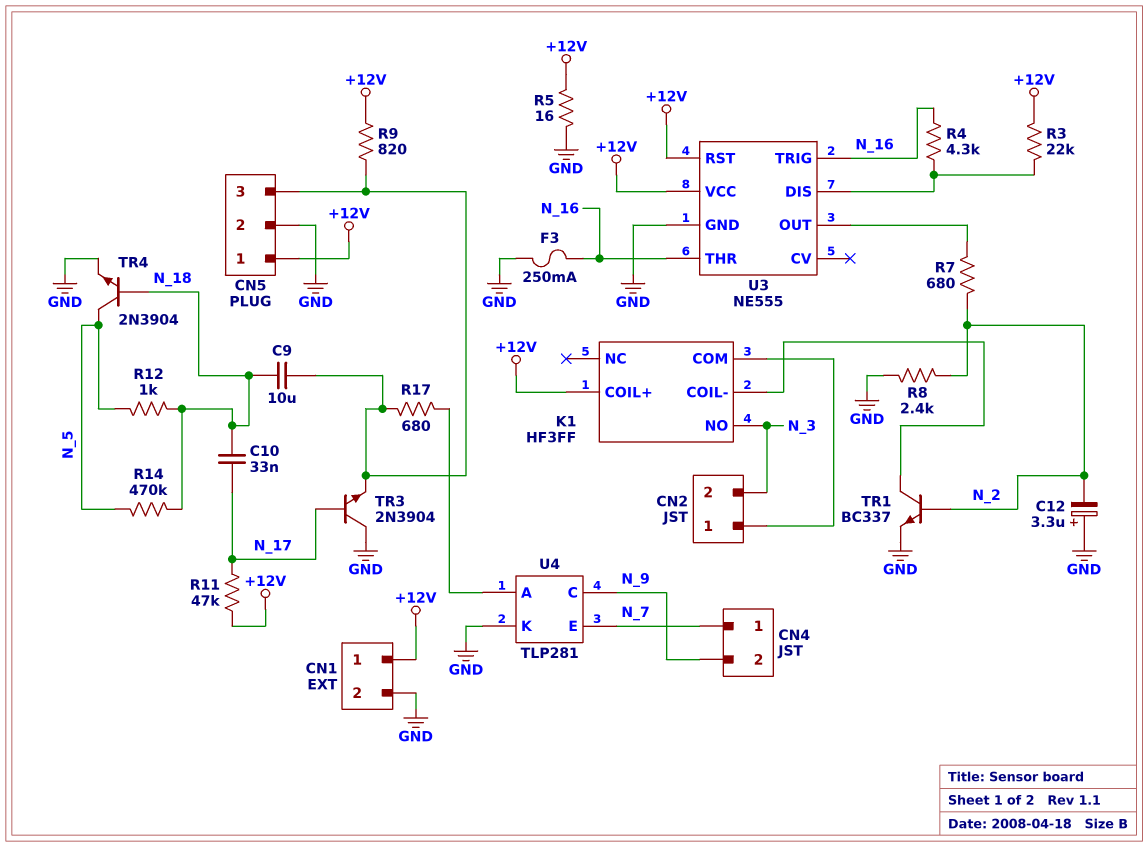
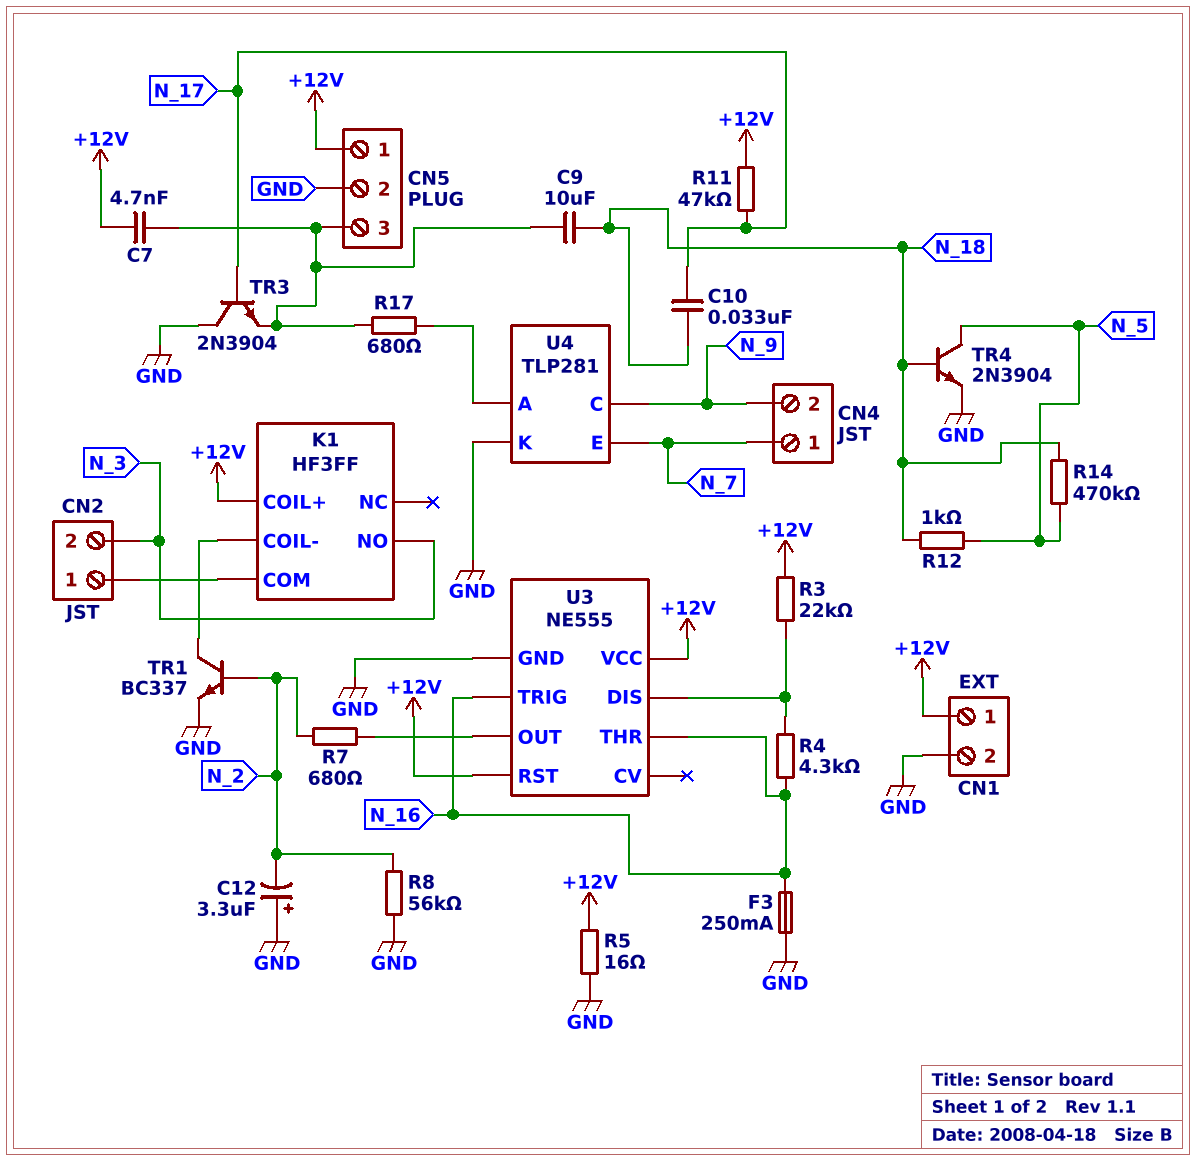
C7: none -> 4.7nF (+12V, CN5/3)
R8: 2.4k (GND, N_2) -> 56k (GND, N_2)
R9: 820 (+12V, CN5/3) -> none

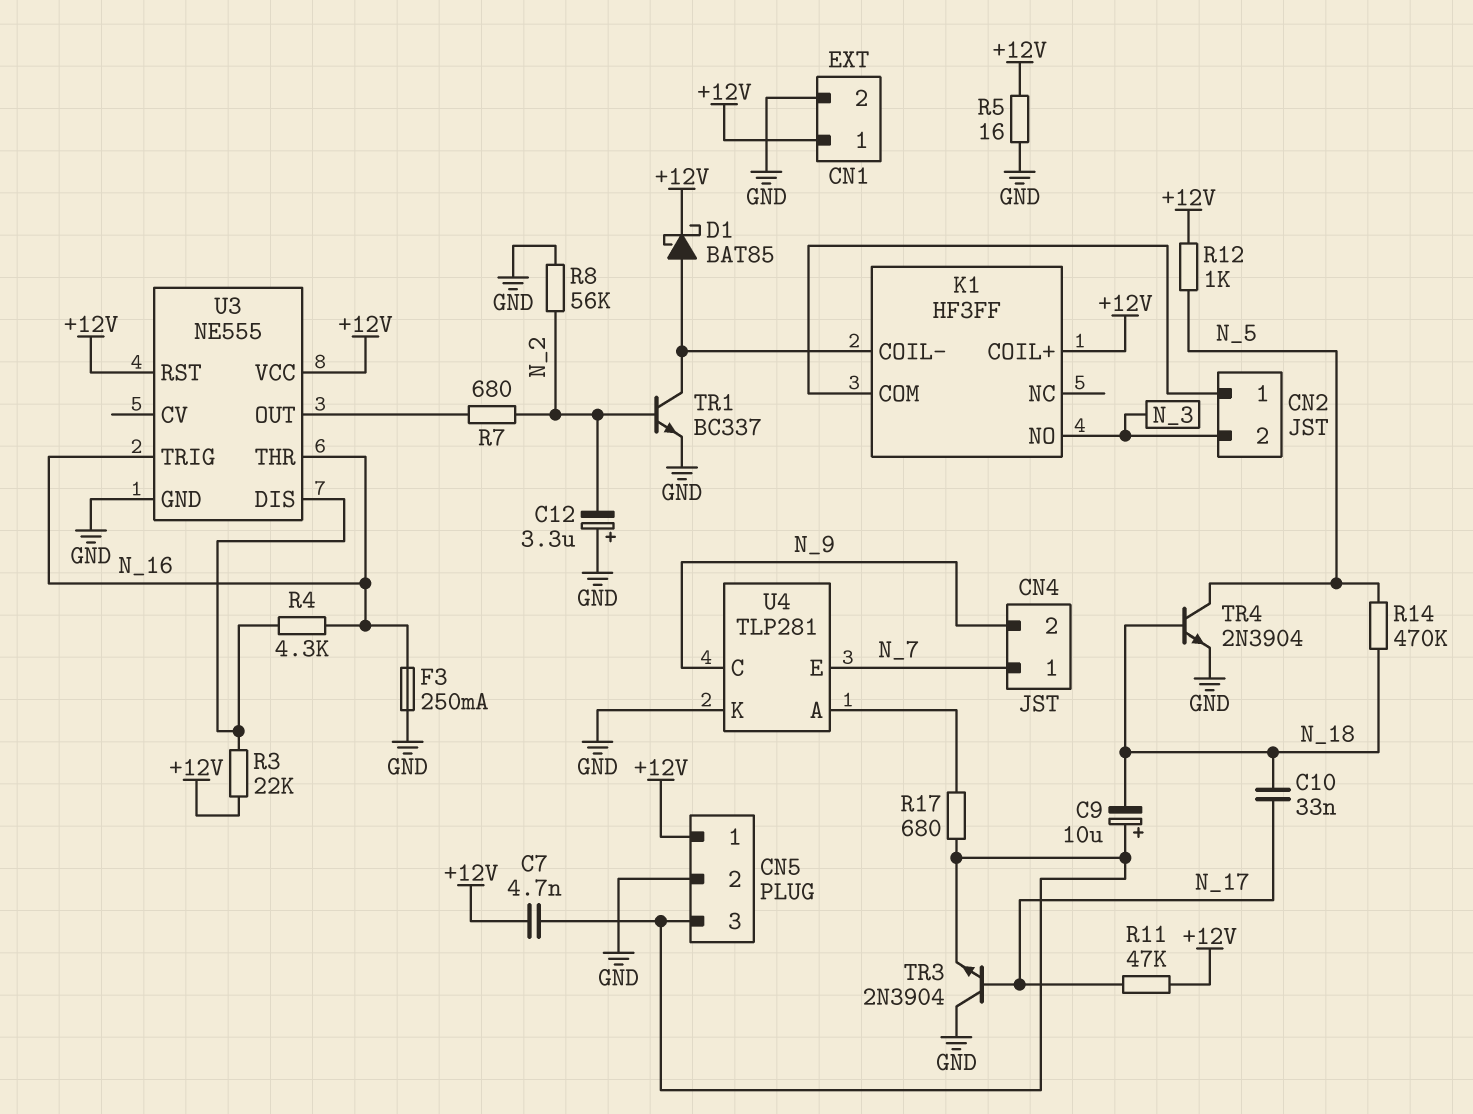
C9: 10uF (CN5/3, N_18) -> 10uF (plus CN5/3, minus N_18)
D1: none -> schottky BAT85 (A K1/COIL-, K +12V)
R12: 1k (N_5, N_18) -> 1k (+12V, N_5)

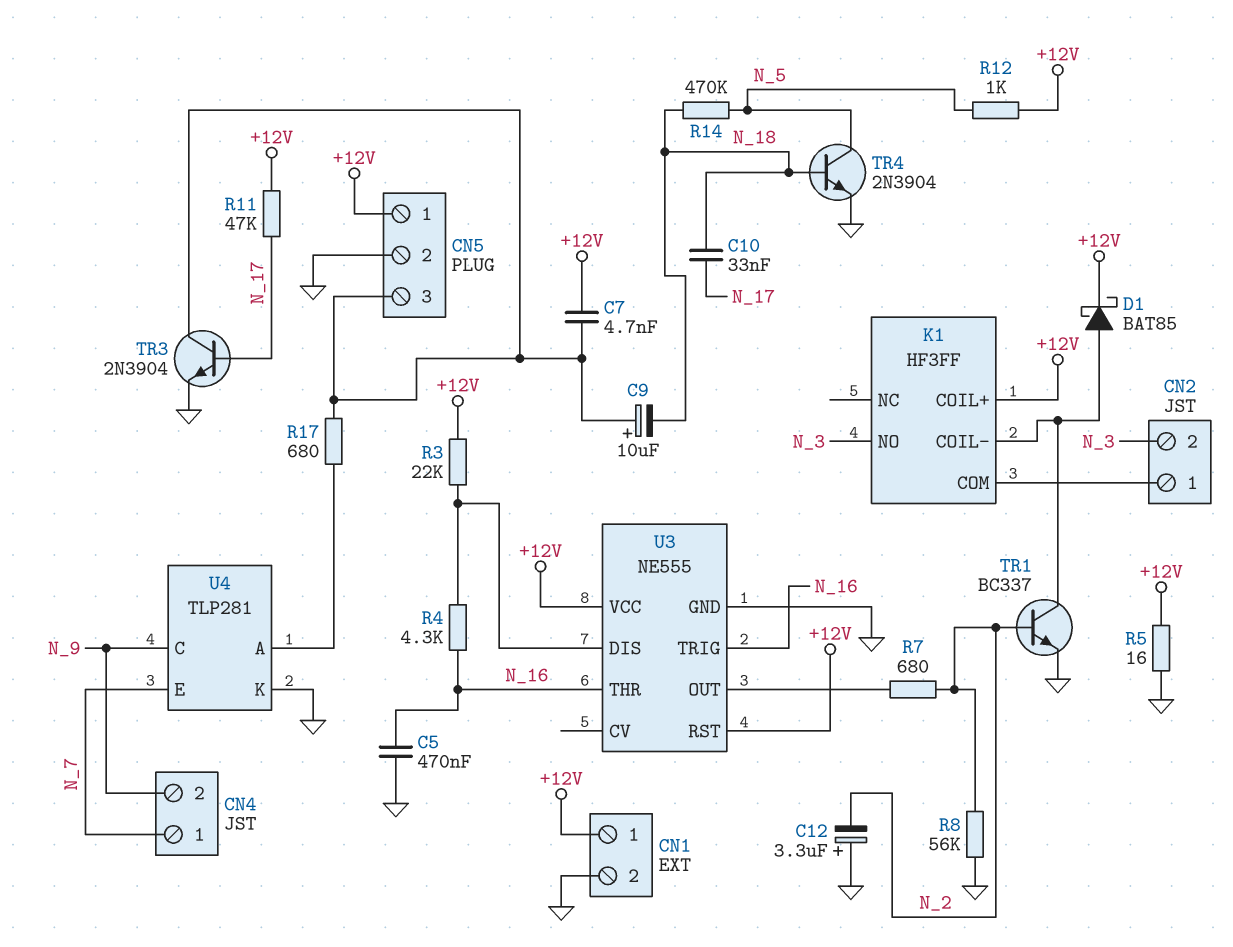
C5: none -> 470nF (GND, N_16)
F3: 250mA (GND, N_16) -> none
TR3: NPN 2N3904 (B N_17, C GND, E CN5/3) -> NPN 2N3904 (B N_17, C CN5/3, E GND)

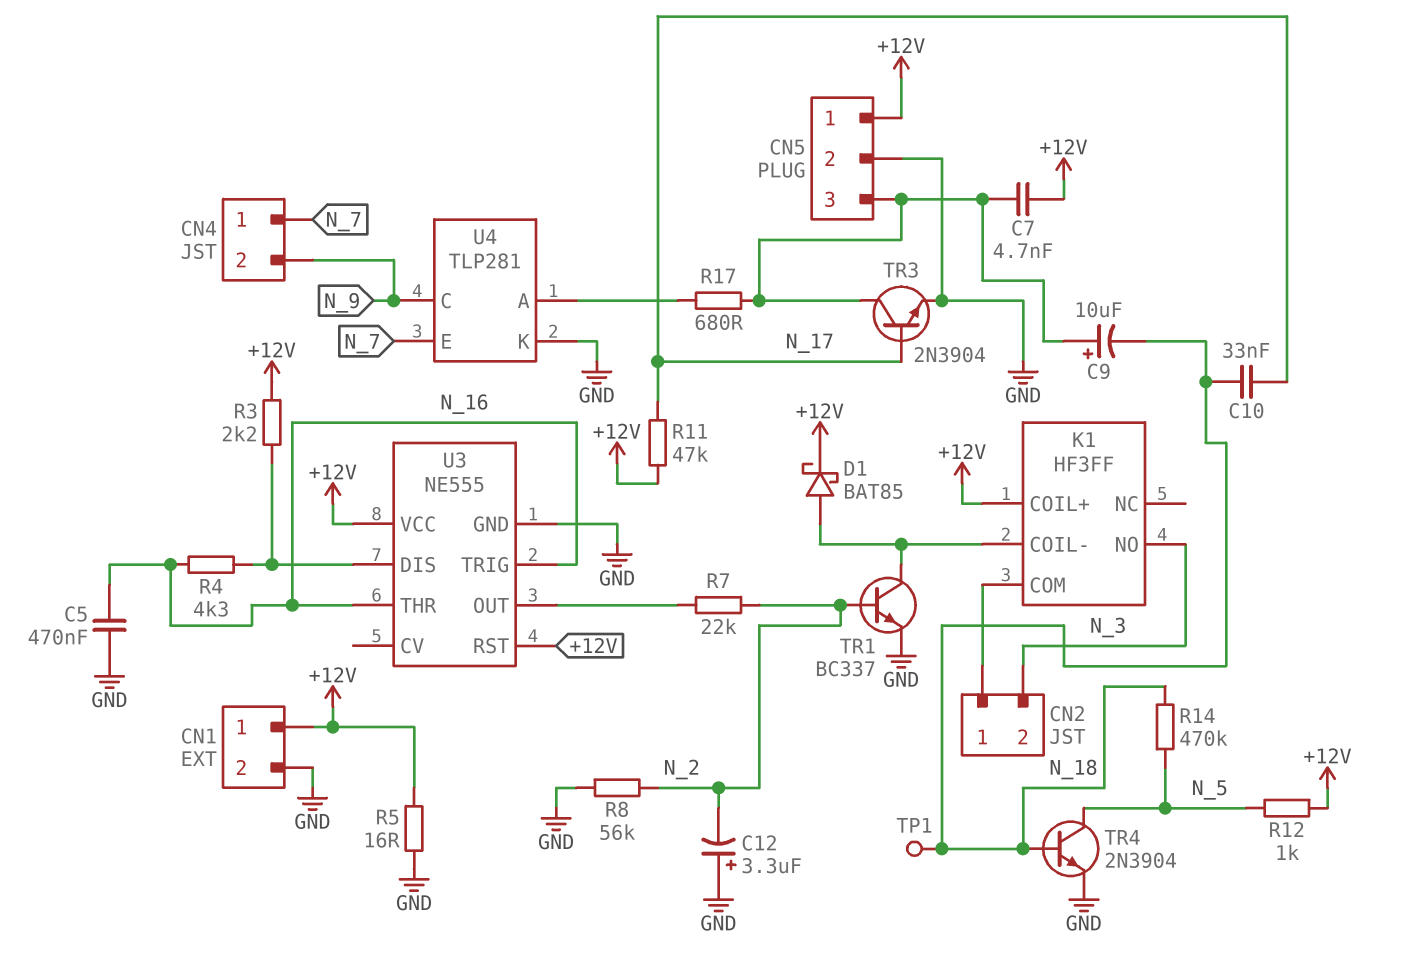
R3: 22k (+12V, U3/DIS) -> 2.2k (+12V, U3/DIS)
R7: 680 (N_2, U3/OUT) -> 22k (N_2, U3/OUT)
TP1: none -> test point (N_18)

